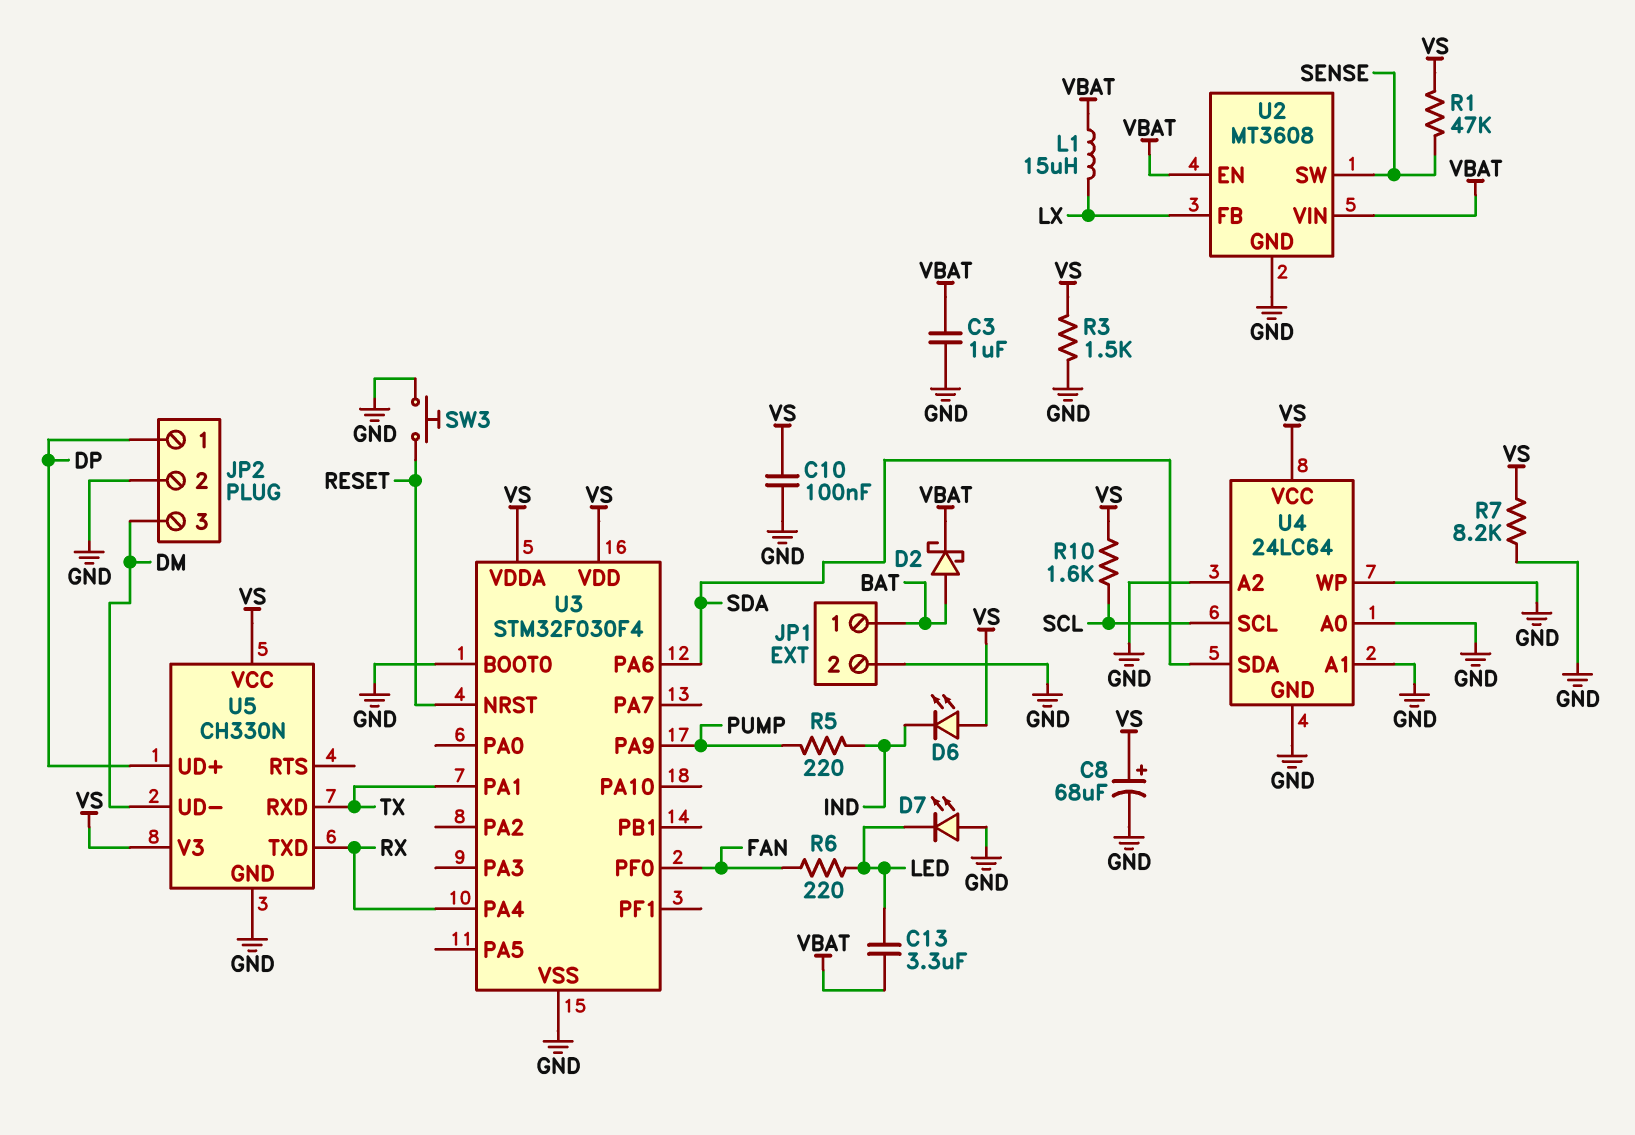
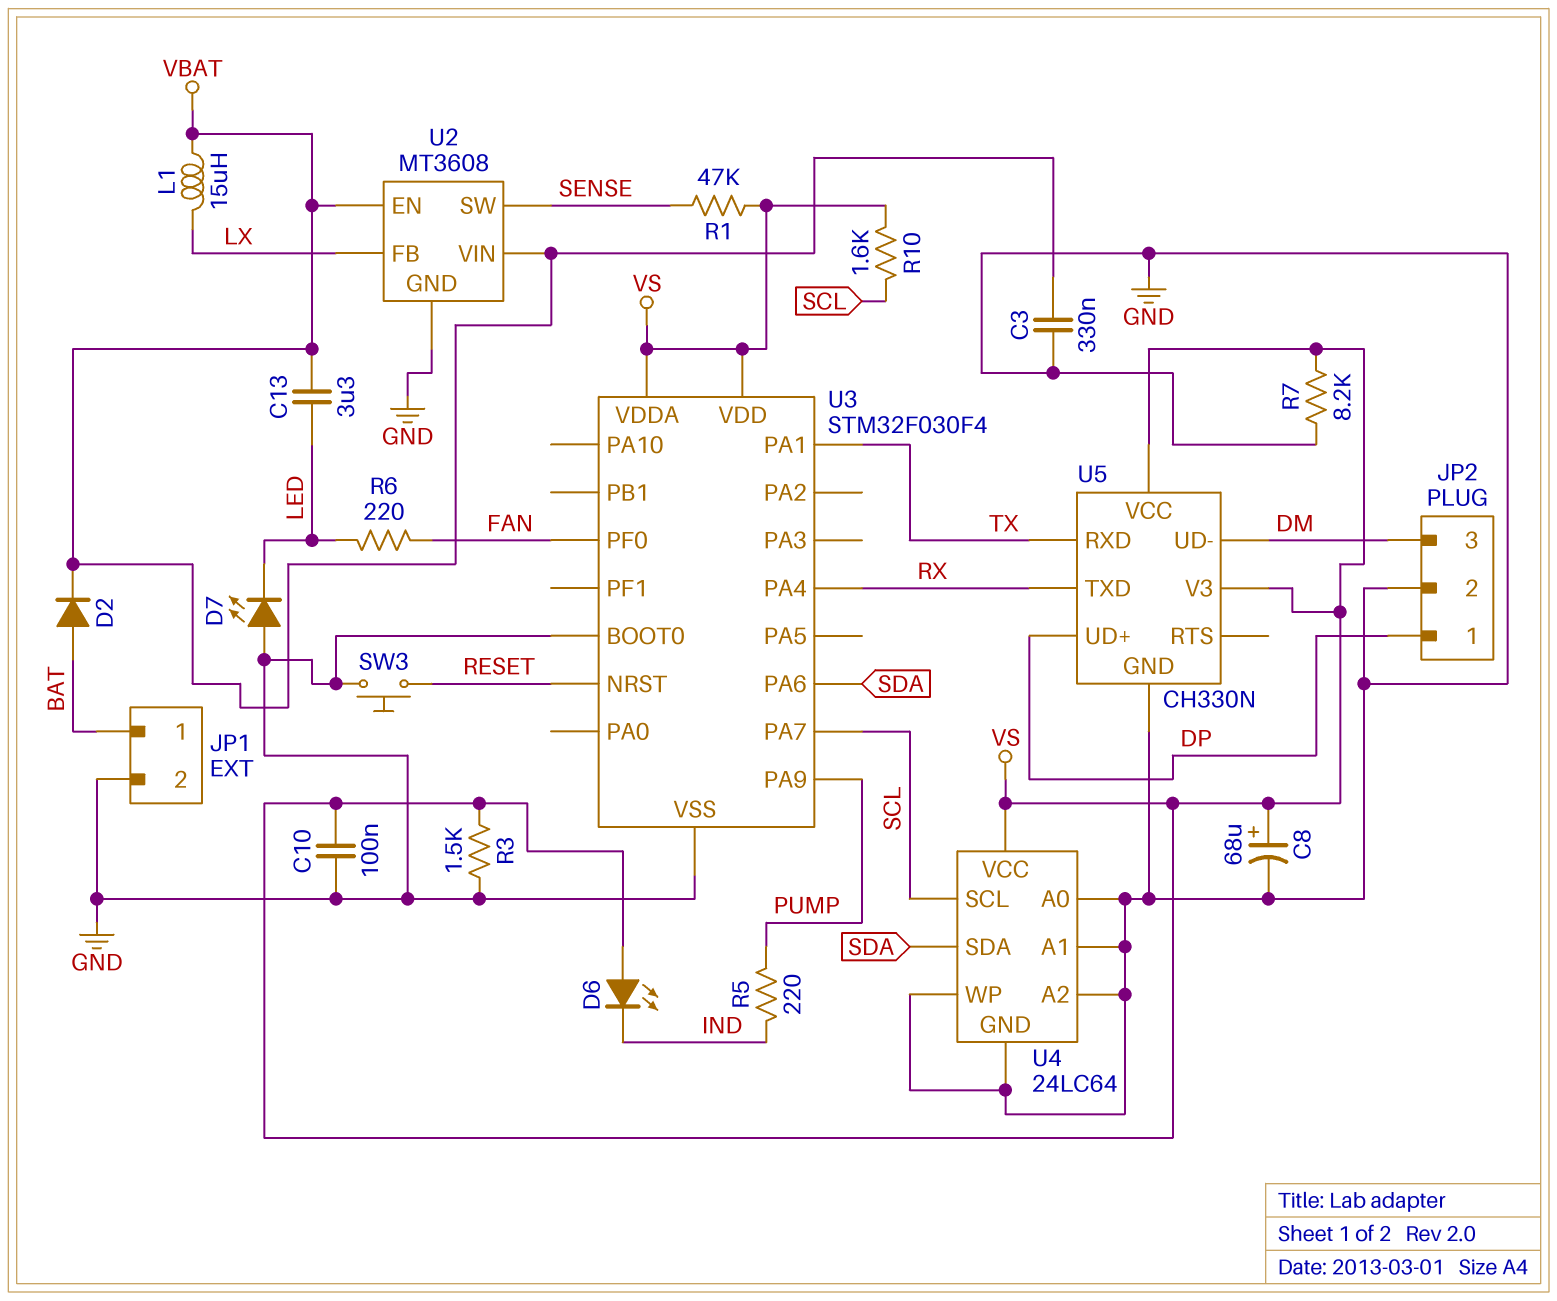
C3: 1uF (GND, VBAT) -> 330nF (GND, VBAT)
D2: schottky (A BAT, K VBAT) -> diode (A BAT, K VBAT)
U3 pin PA7: none -> SCL

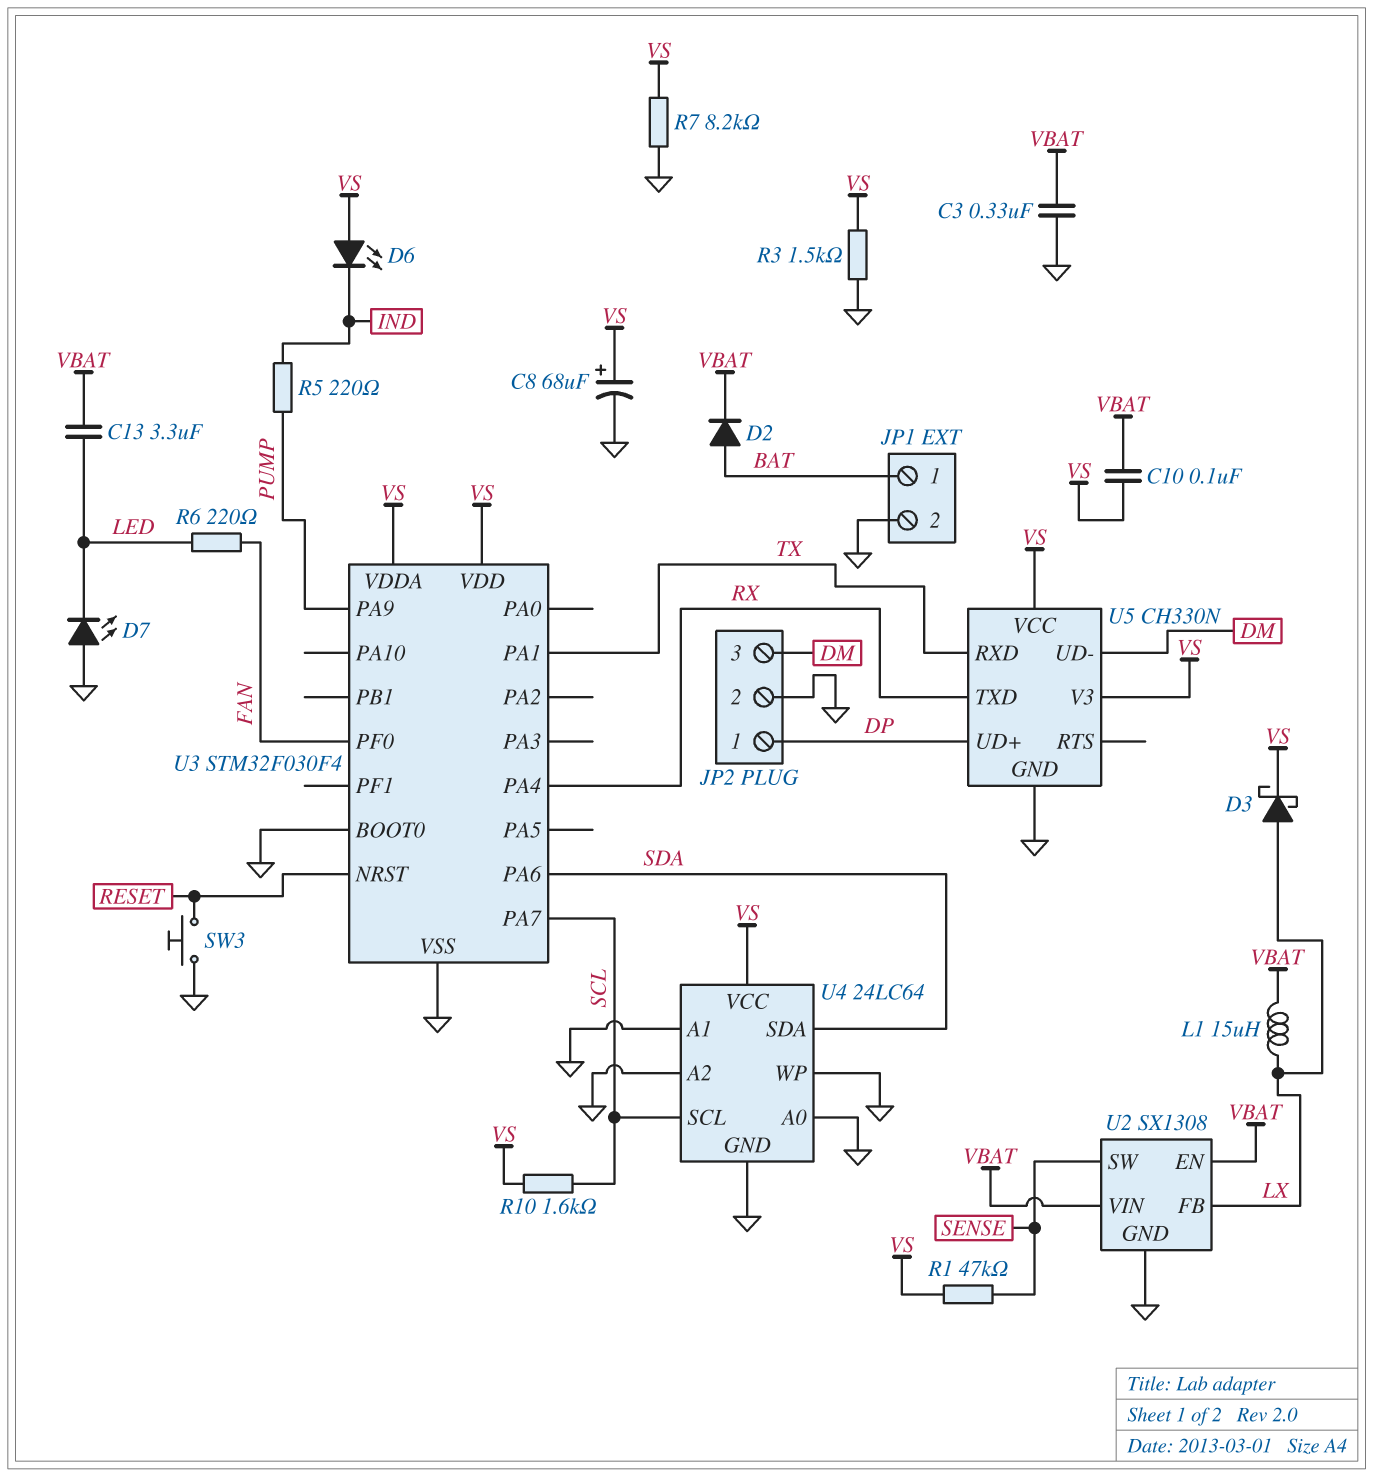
C10: 100nF (GND, VS) -> 100nF (VBAT, VS)
D3: none -> schottky (A LX, K VS)
U2: MT3608 -> SX1308

